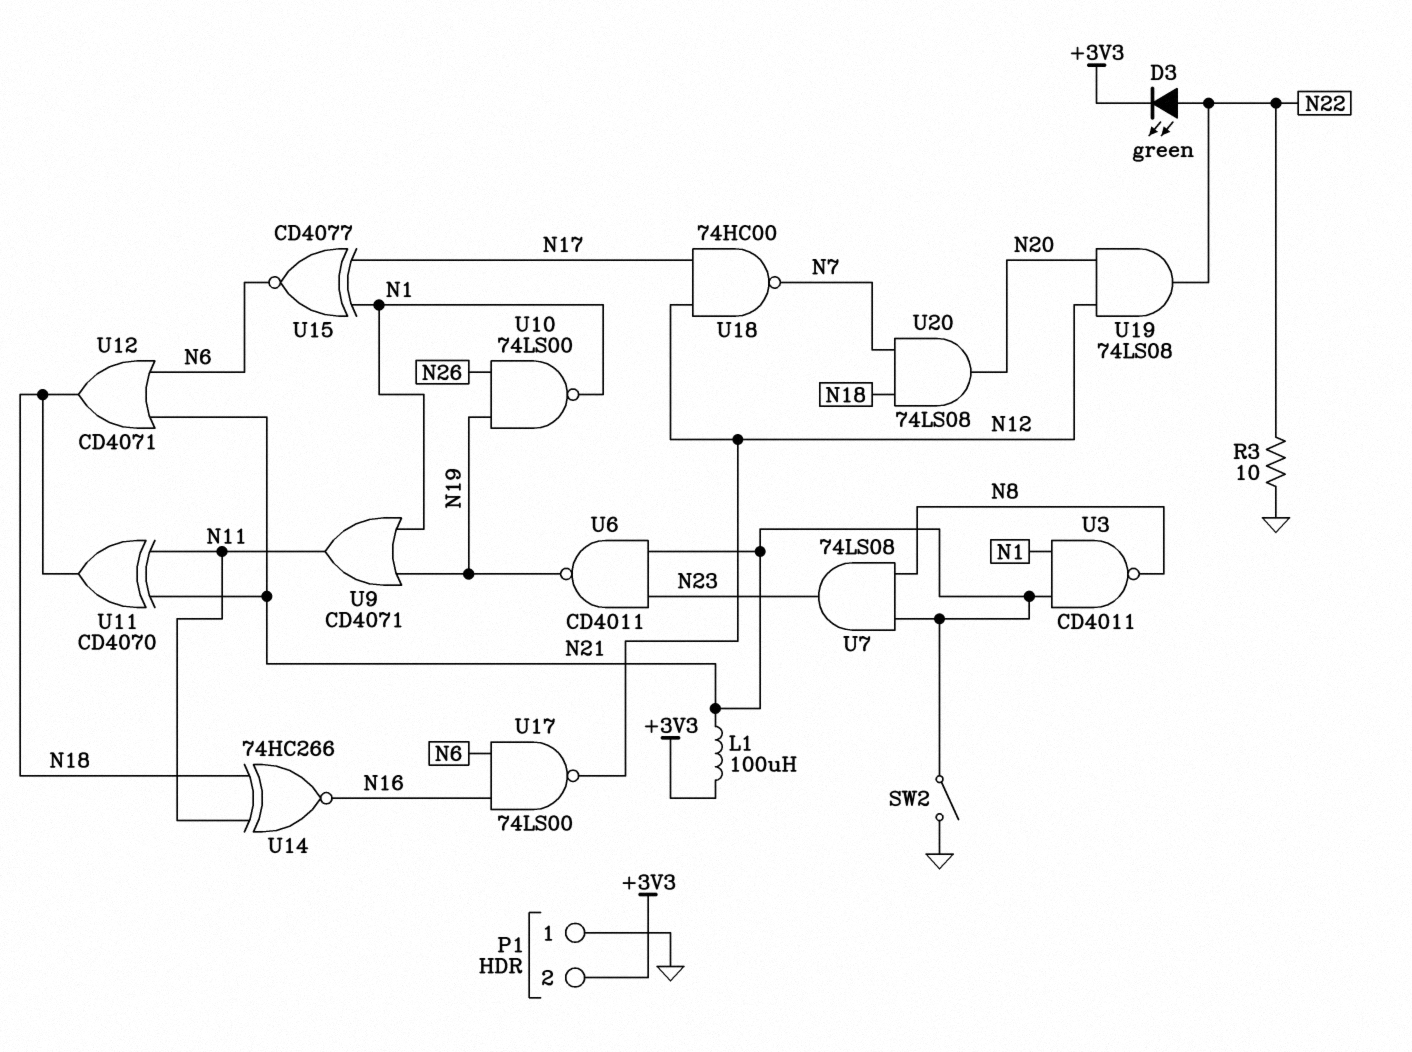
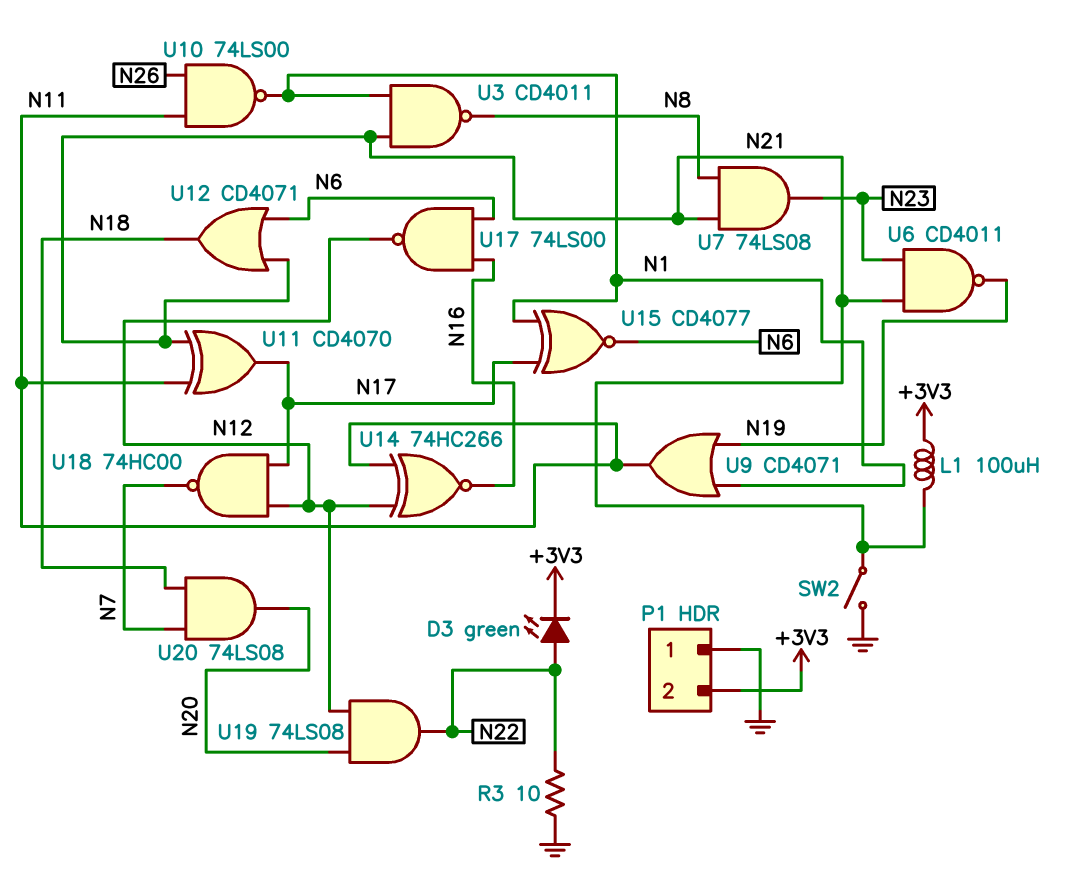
U10: NAND 74LS00 (in N19, in N26, out N1) -> NAND 74LS00 (in N11, in N26, out N1)
U11: XOR CD4070 (in N11, in N21, out N18) -> XOR CD4070 (in N11, in N21, out N17)
U14: XNOR 74HC266 (in N11, in N18, out N16) -> XNOR 74HC266 (in N11, in N12, out N16)

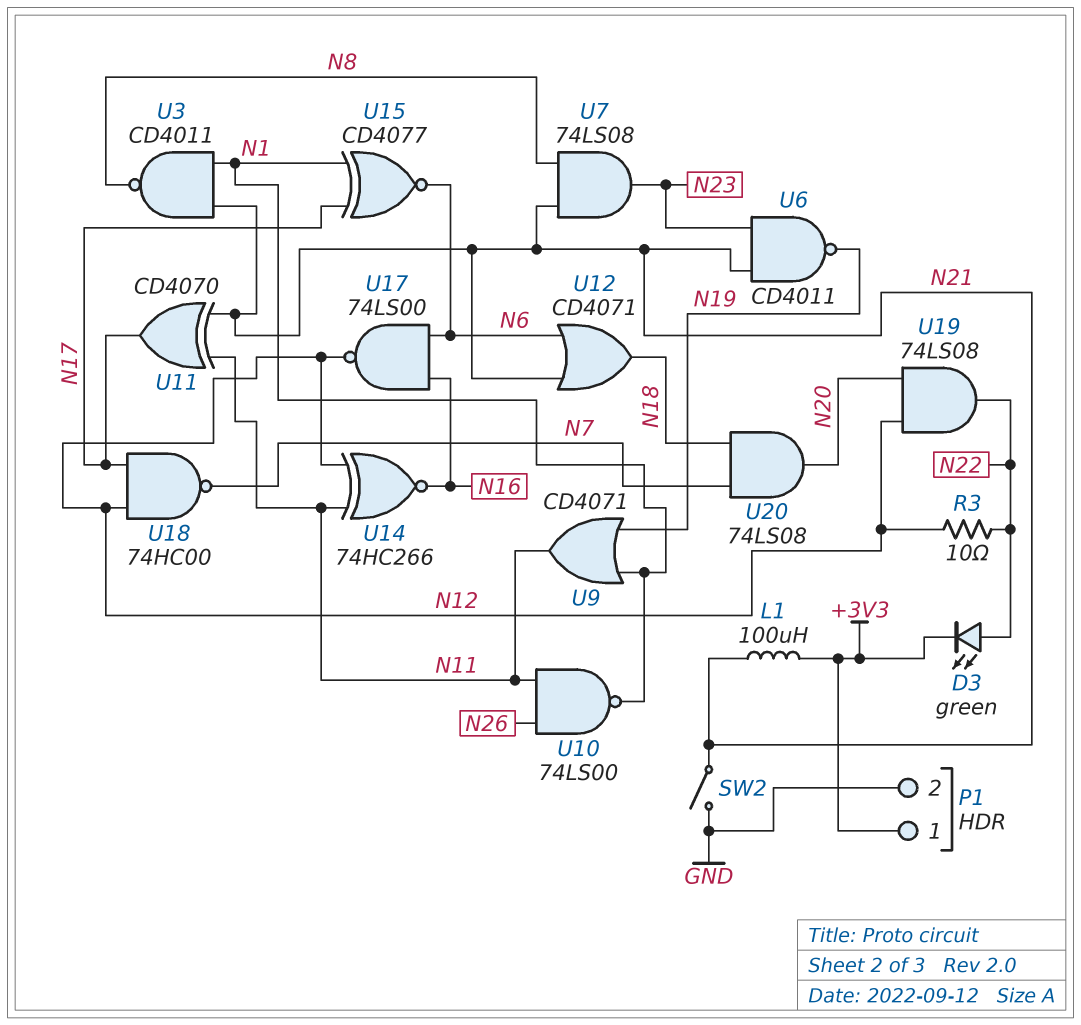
P1 pin 1: GND -> +3V3
P1 pin 2: +3V3 -> GND
R3: 10 (GND, N22) -> 10 (N12, N22)

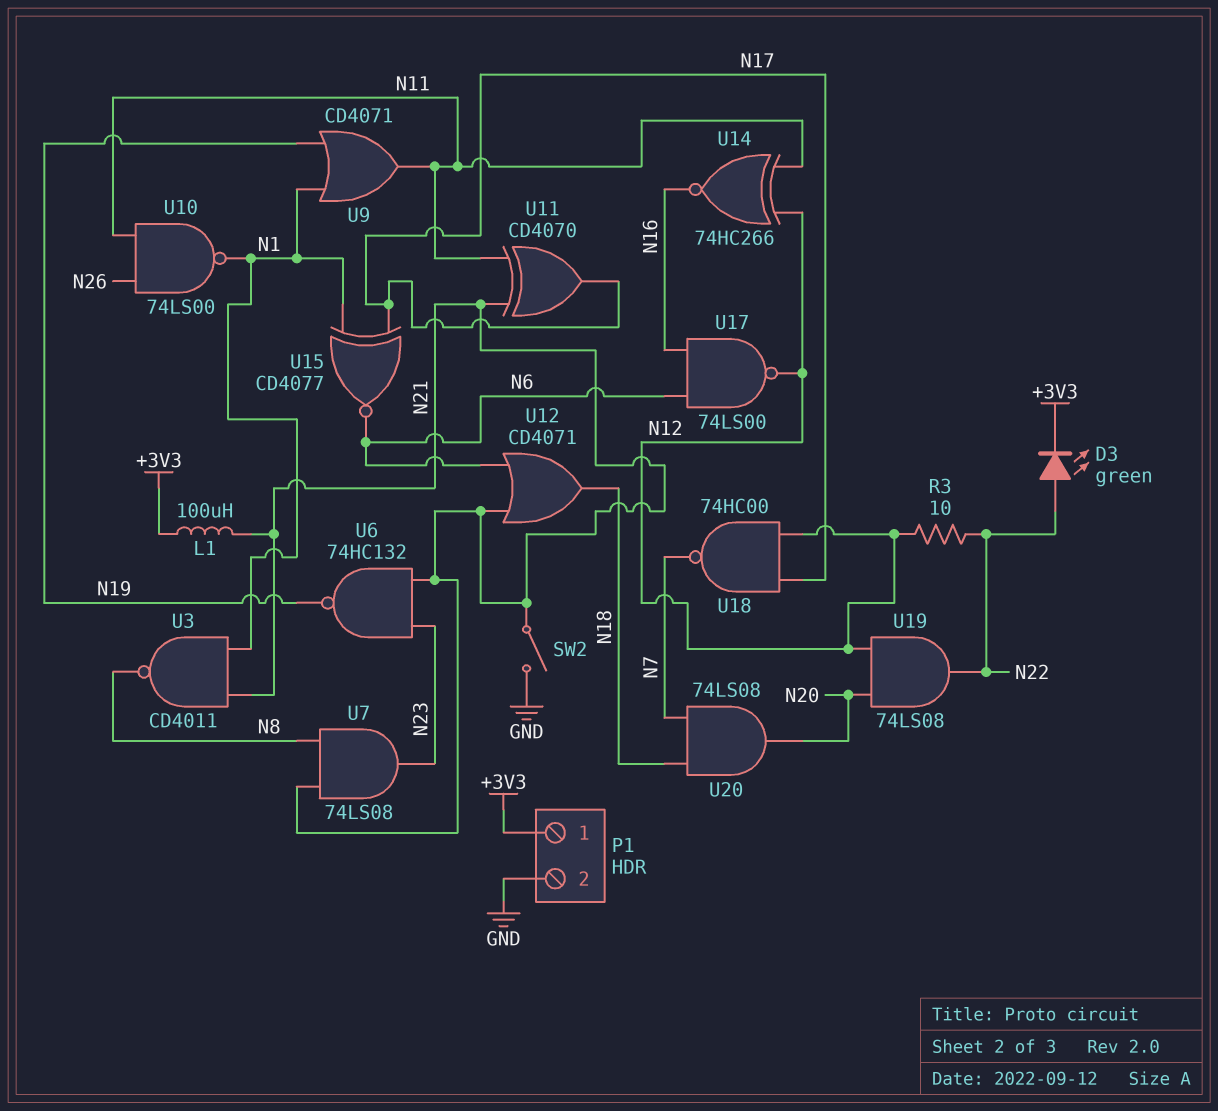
U6: NAND CD4011 (in N21, in N23, out N19) -> NAND 74HC132 (in N21, in N23, out N19)

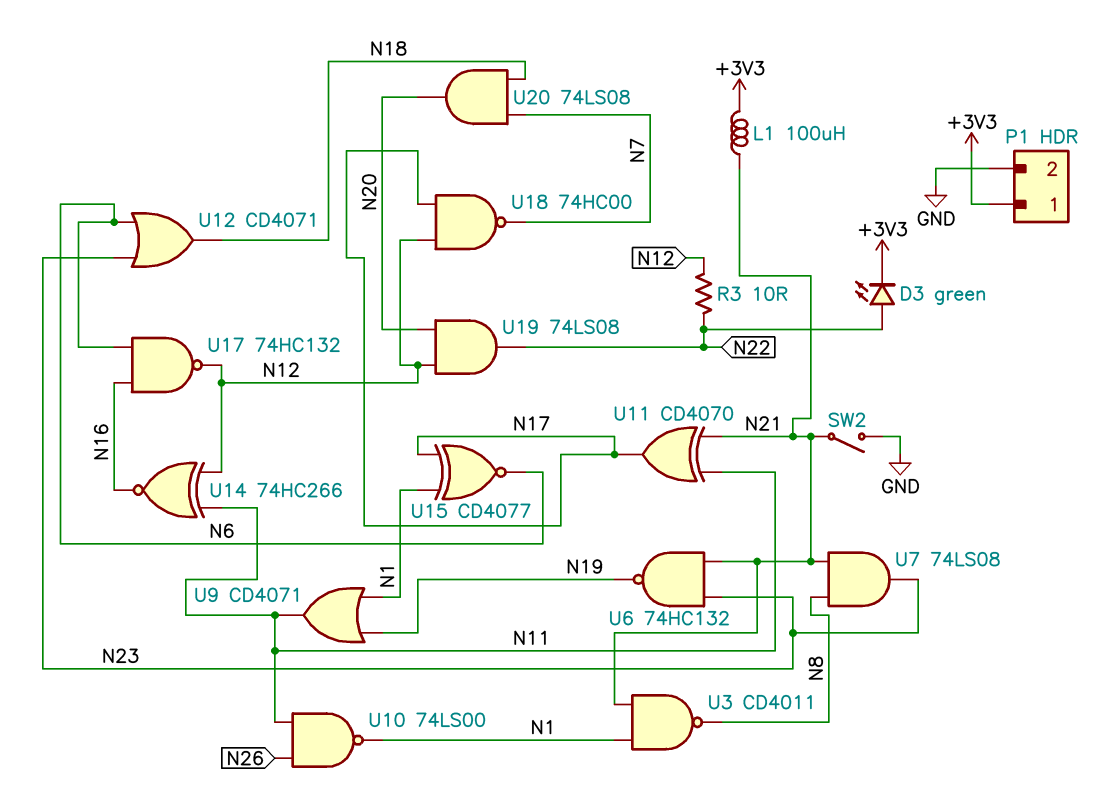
U12: OR CD4071 (in N6, in N21, out N18) -> OR CD4071 (in N6, in N23, out N18)
U17: NAND 74LS00 (in N6, in N16, out N12) -> NAND 74HC132 (in N6, in N16, out N12)

